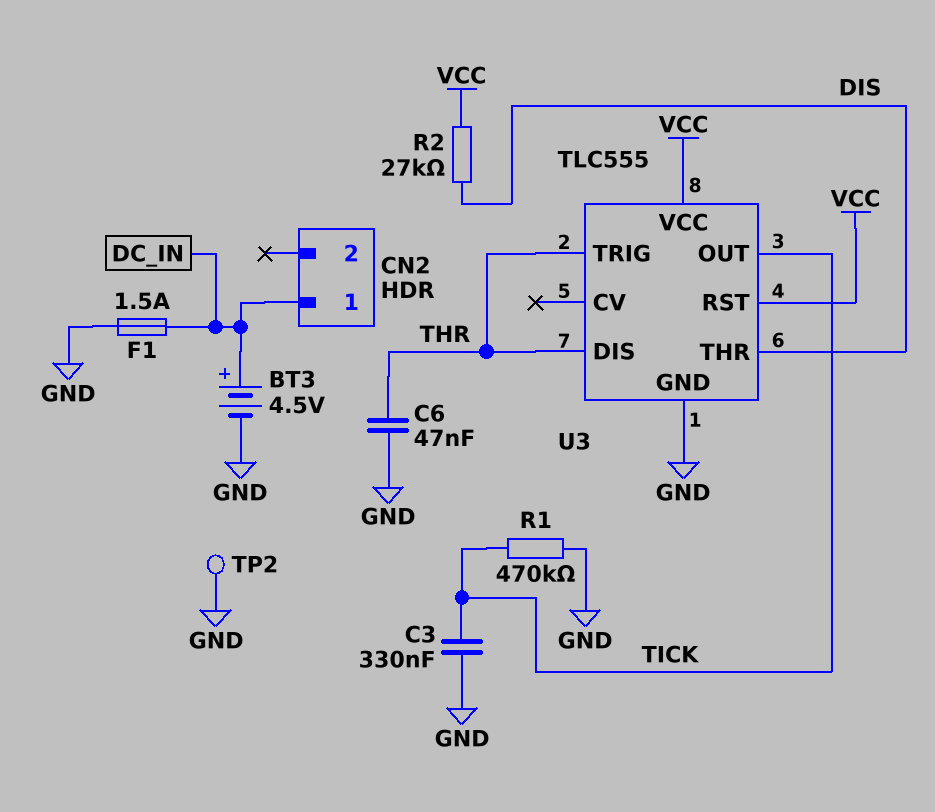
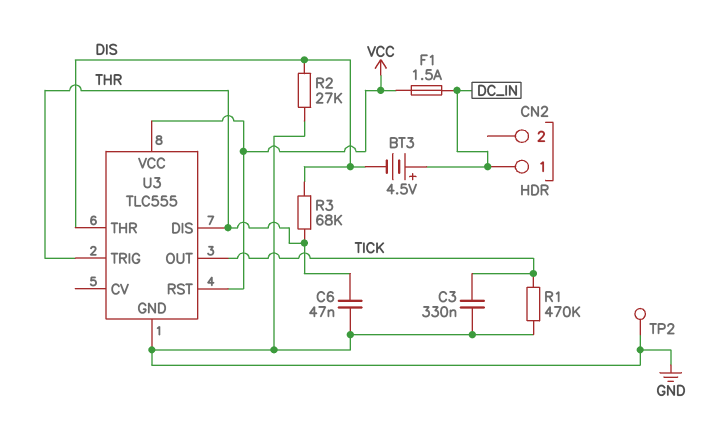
BT3: 4.5V (plus DC_IN, minus GND) -> 4.5V (plus DC_IN, minus DIS)
F1: 1.5A (DC_IN, GND) -> 1.5A (DC_IN, VCC)
R2: 27k (DIS, VCC) -> 27k (DIS, GND)
R3: none -> 68k (DIS, THR)

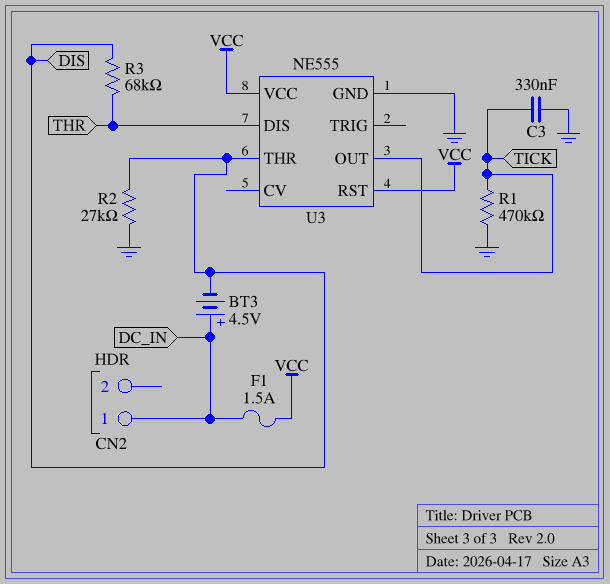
C6: 47nF (GND, THR) -> none
TP2: test point (GND) -> none
U3: TLC555 -> NE555
U3 pin TRIG: THR -> none

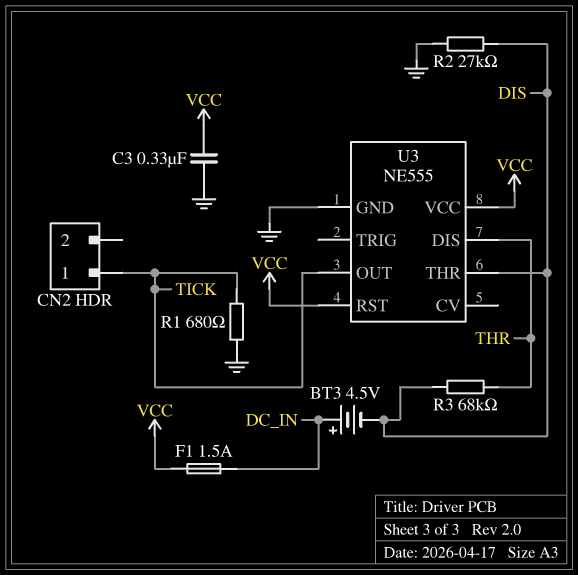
C3: 330nF (GND, TICK) -> 330nF (GND, VCC)
CN2 pin 1: DC_IN -> TICK
R1: 470k (GND, TICK) -> 680 (GND, TICK)

